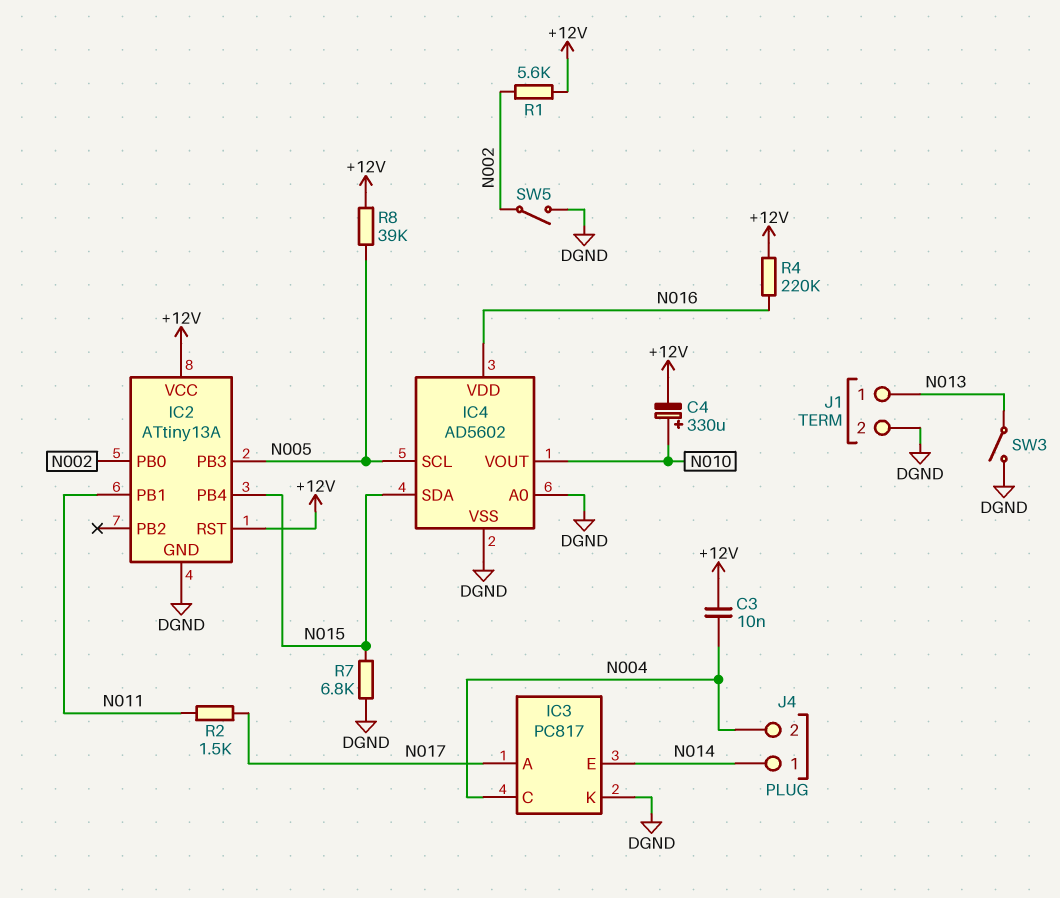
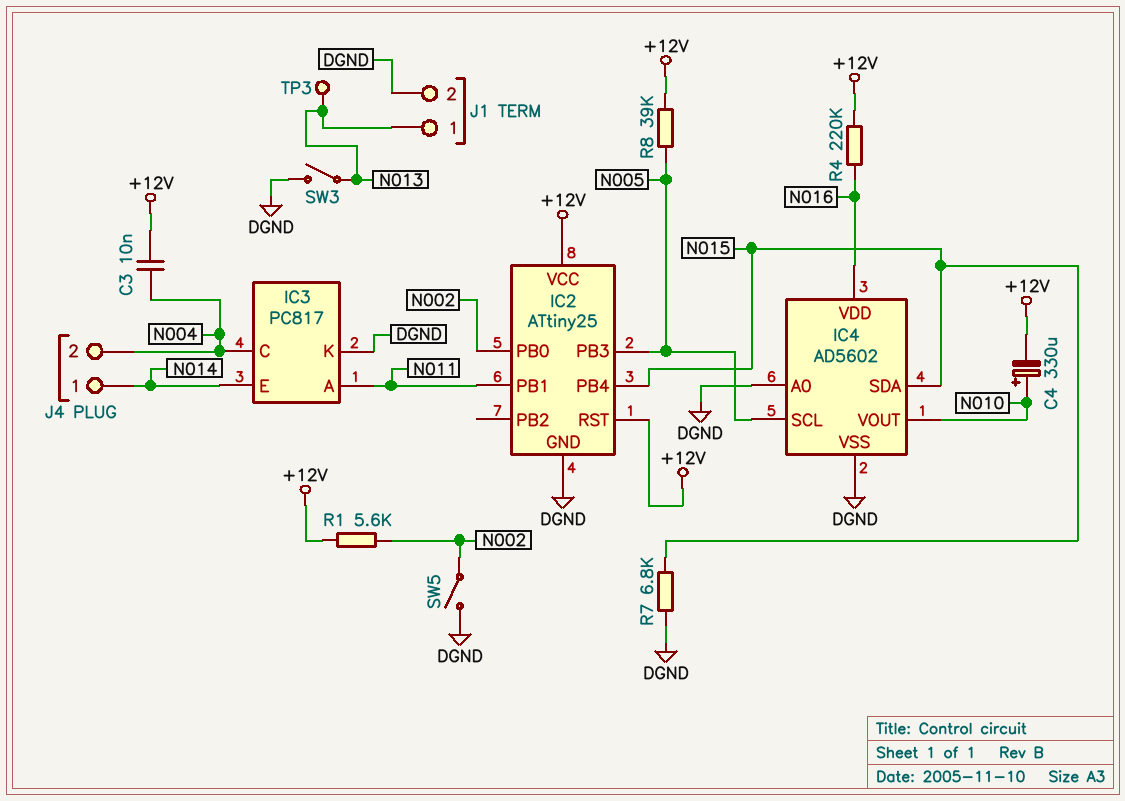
IC2: ATtiny13A -> ATtiny25
IC3 pin A: N017 -> N011
R2: 1.5k (N011, N017) -> none
TP3: none -> test point (N013)

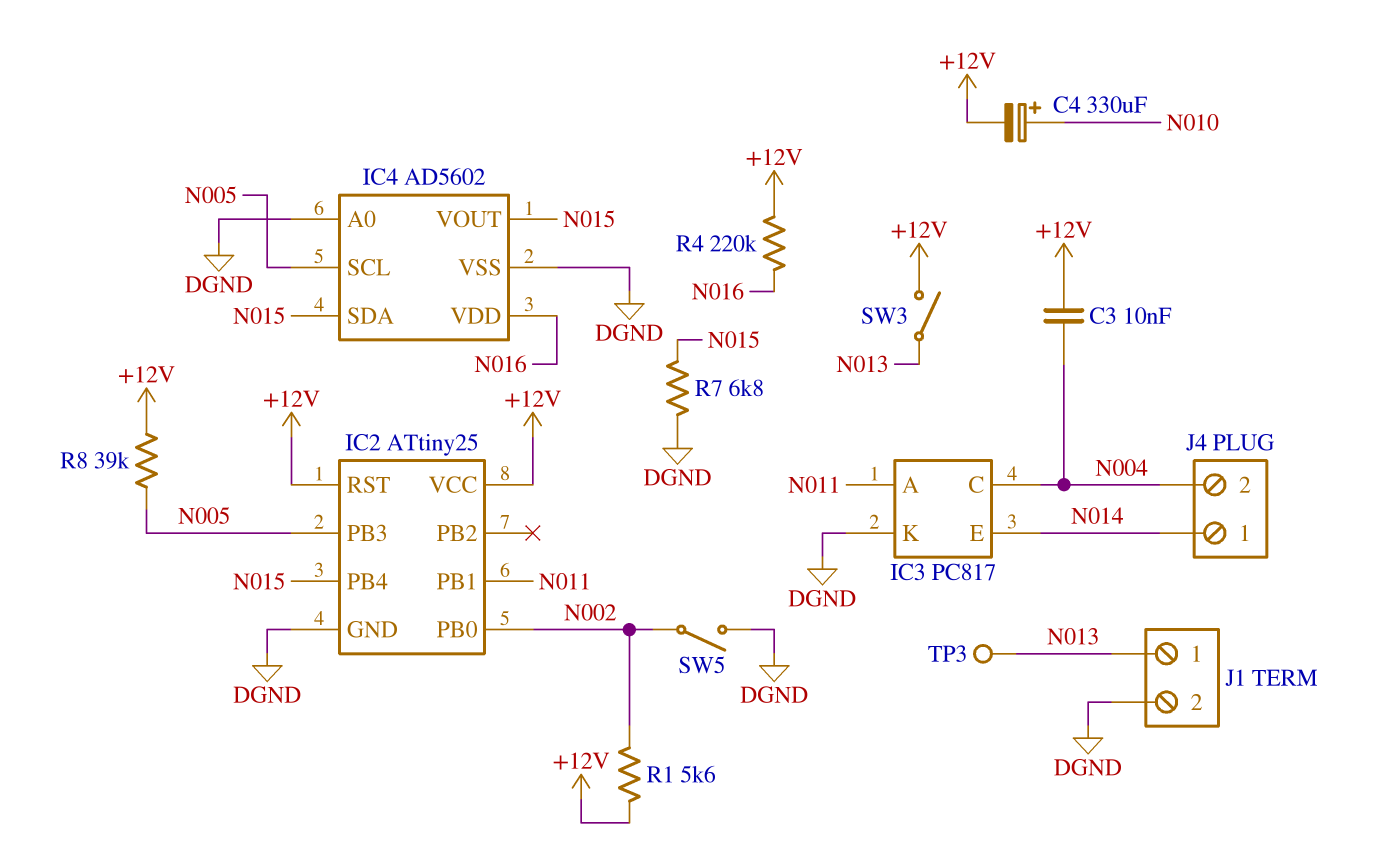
IC4 pin VOUT: N010 -> N015
SW3: switch (DGND, N013) -> switch (+12V, N013)

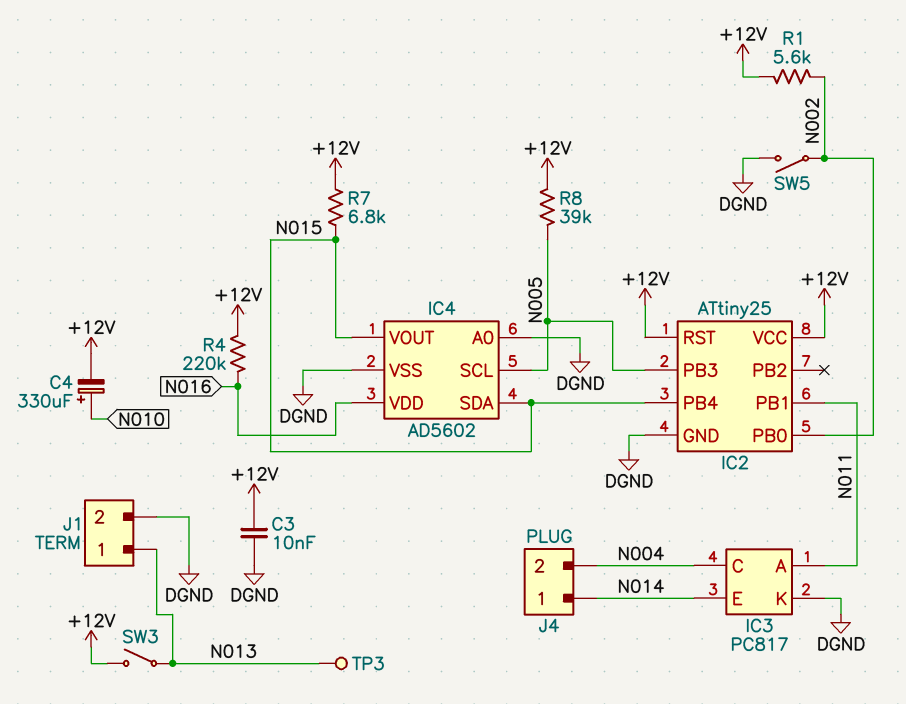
C3: 10nF (+12V, N004) -> 10nF (+12V, DGND)
R7: 6.8k (DGND, N015) -> 6.8k (+12V, N015)

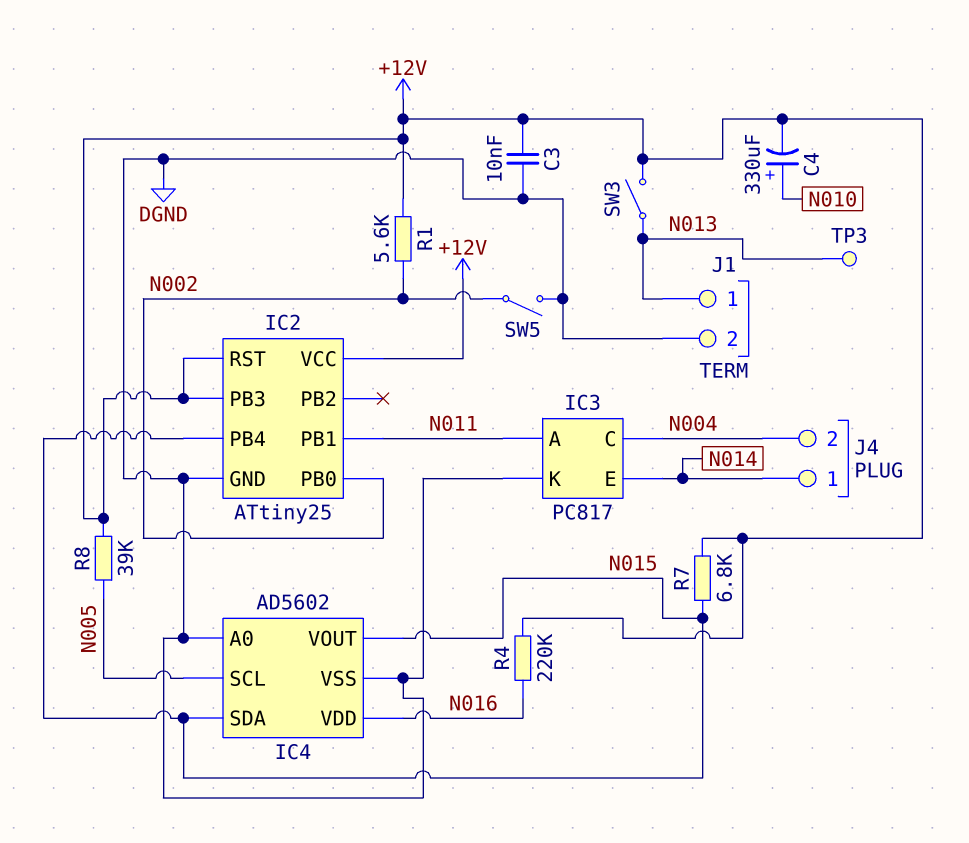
IC2 pin PB3: N005 -> +12V

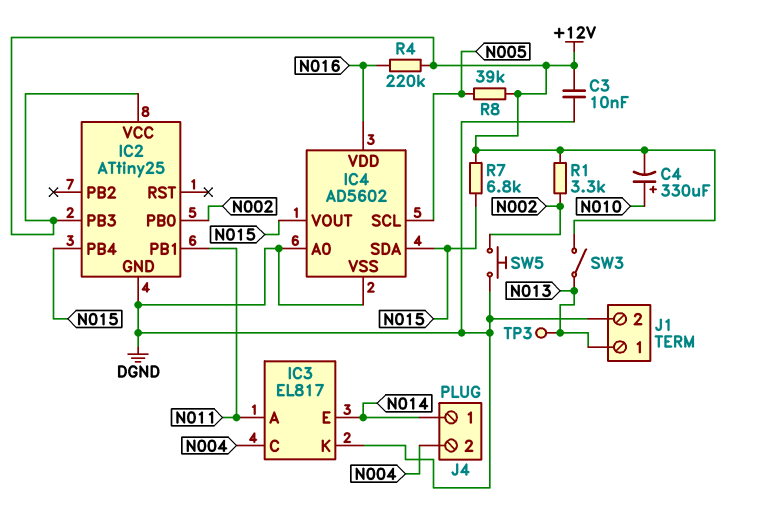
IC2 pin RST: +12V -> none
IC3: PC817 -> EL817
R1: 5.6k (+12V, N002) -> 3.3k (+12V, N002)
SW5: switch (DGND, N002) -> button (DGND, N002)

